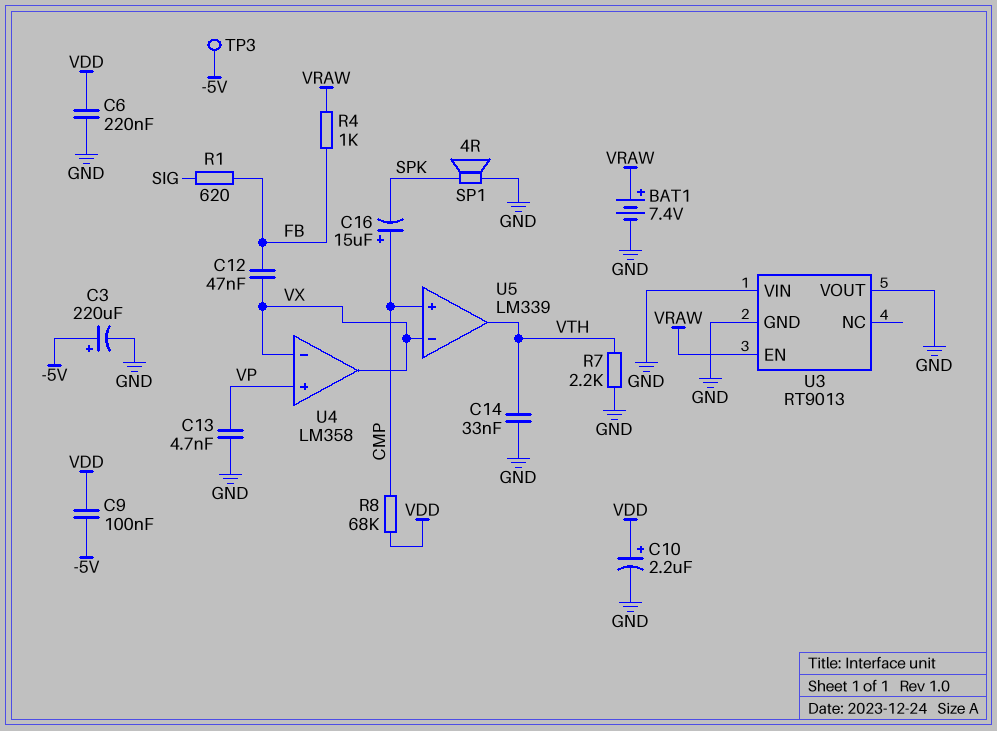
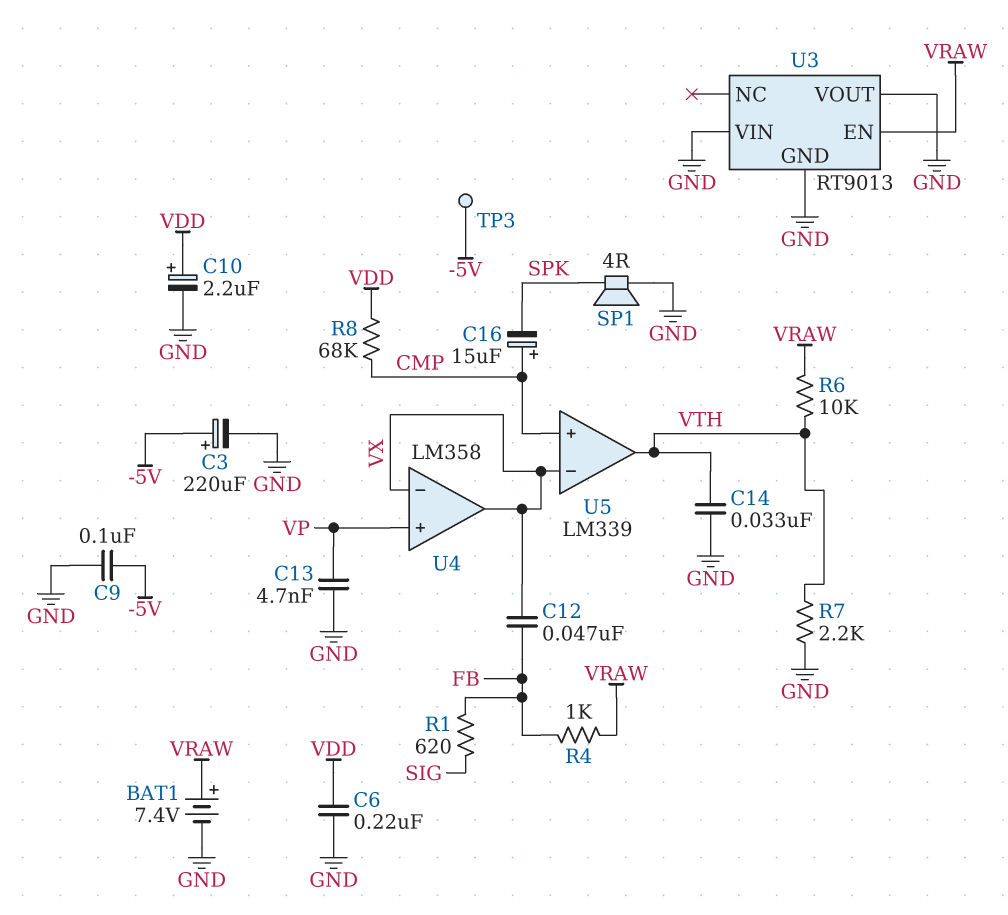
C9: 100nF (-5V, VDD) -> 100nF (-5V, GND)
R6: none -> 10k (VRAW, VTH)

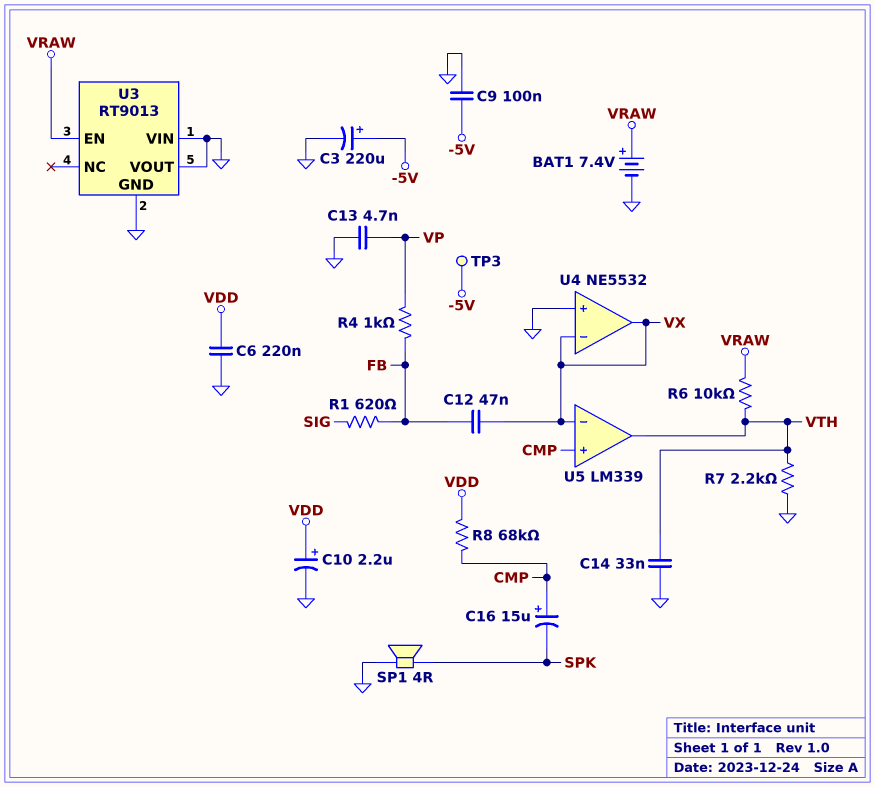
R4: 1k (FB, VRAW) -> 1k (FB, VP)
U4: LM358 -> NE5532
U4 pin in+: VP -> GND

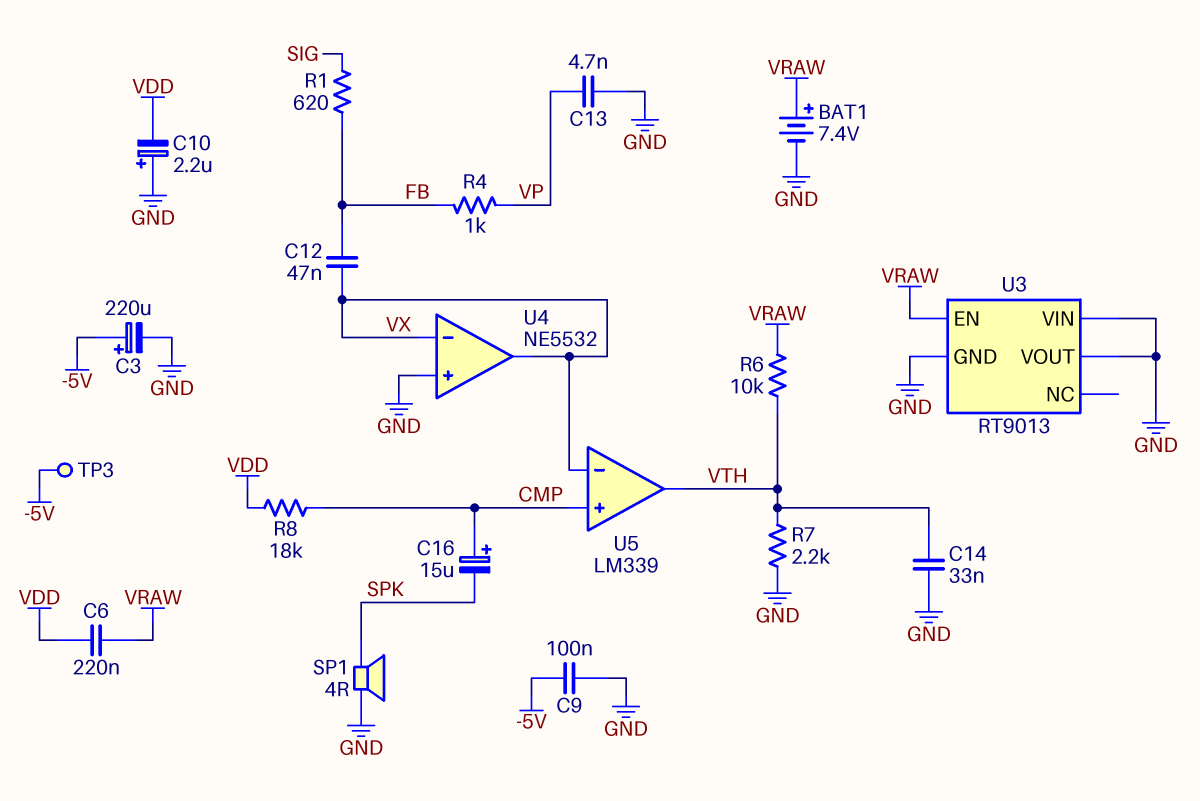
C6: 220nF (GND, VDD) -> 220nF (VDD, VRAW)
C10: 2.2uF (plus VDD, minus GND) -> 2.2uF (plus GND, minus VDD)
R8: 68k (CMP, VDD) -> 18k (CMP, VDD)

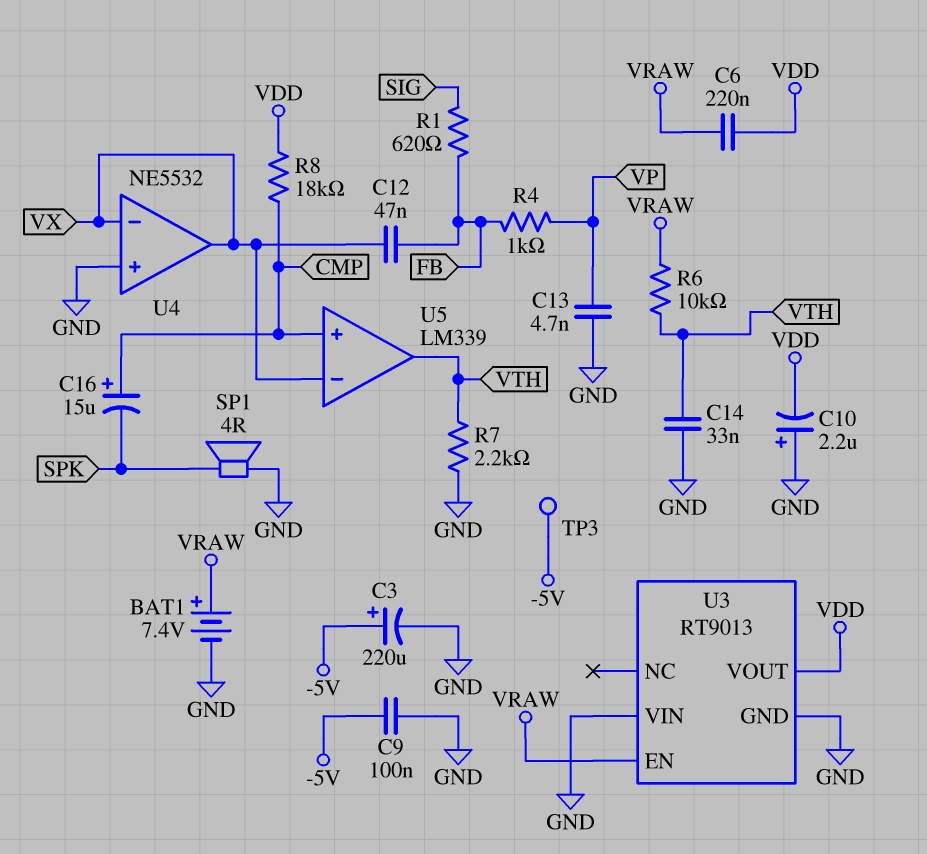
U3 pin VOUT: GND -> VDD

